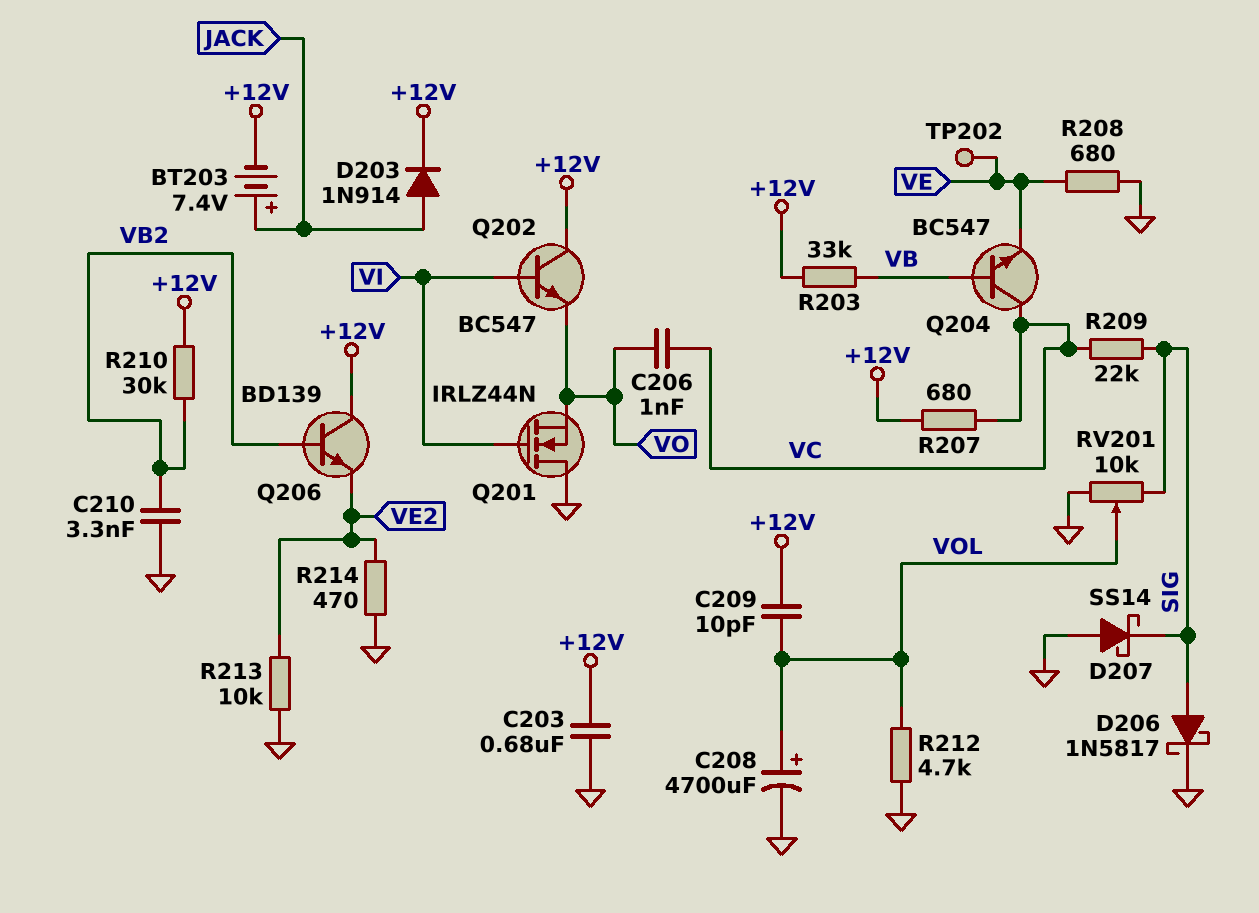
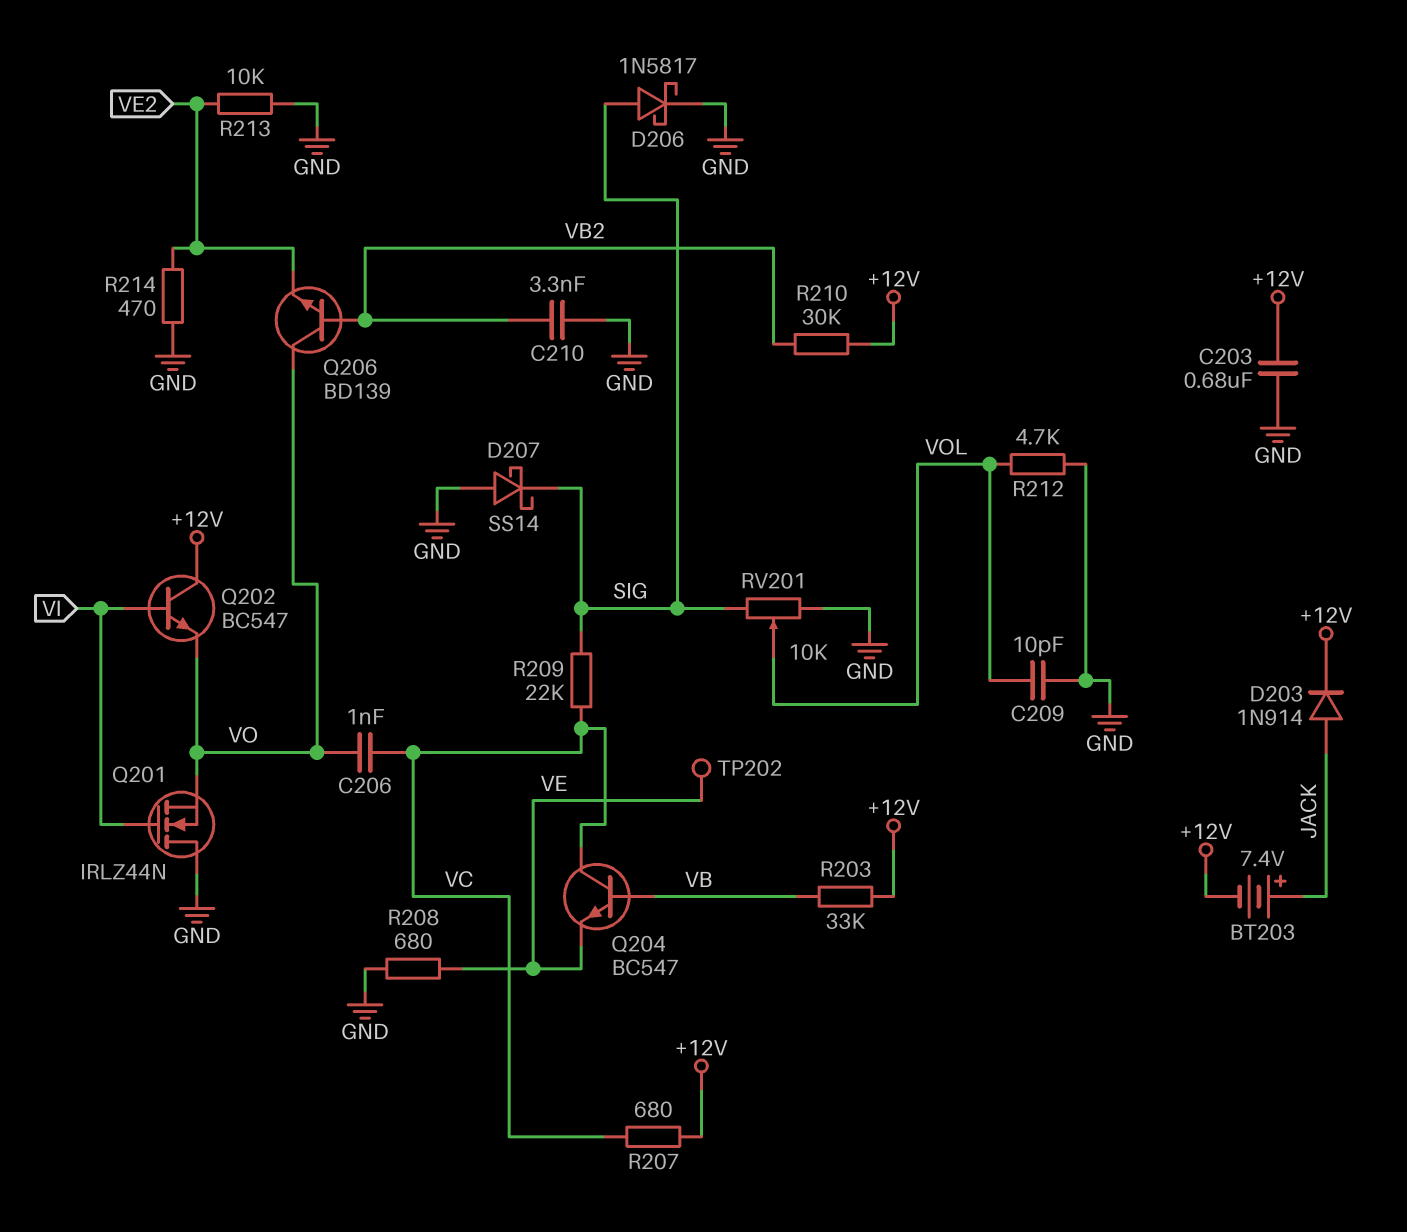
C208: 4700uF (plus VOL, minus GND) -> none
C209: 10pF (+12V, VOL) -> 10pF (GND, VOL)
Q206: NPN BD139 (B VB2, C +12V, E VE2) -> NPN BD139 (B VB2, C VO, E VE2)

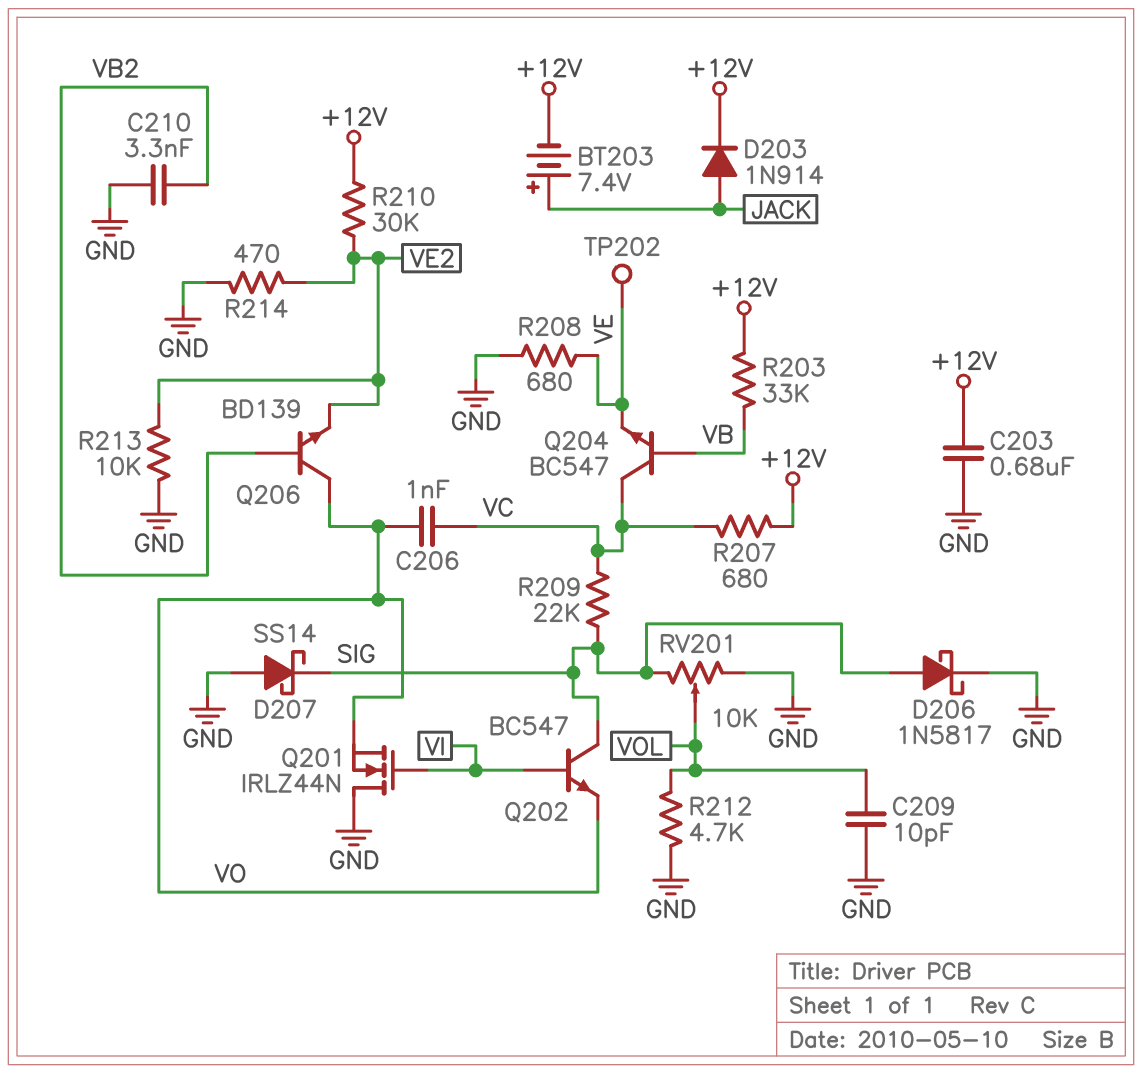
Q202: NPN BC547 (B VI, C +12V, E VO) -> NPN BC547 (B VI, C SIG, E VO)
R210: 30k (+12V, VB2) -> 30k (+12V, VE2)

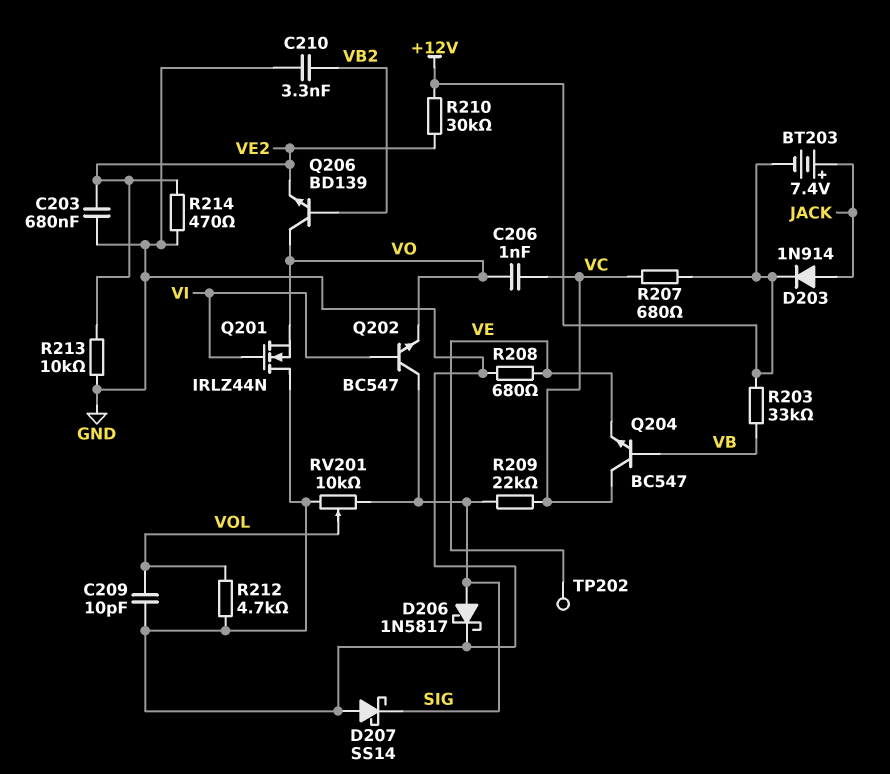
C203: 680nF (+12V, GND) -> 680nF (GND, VE2)

